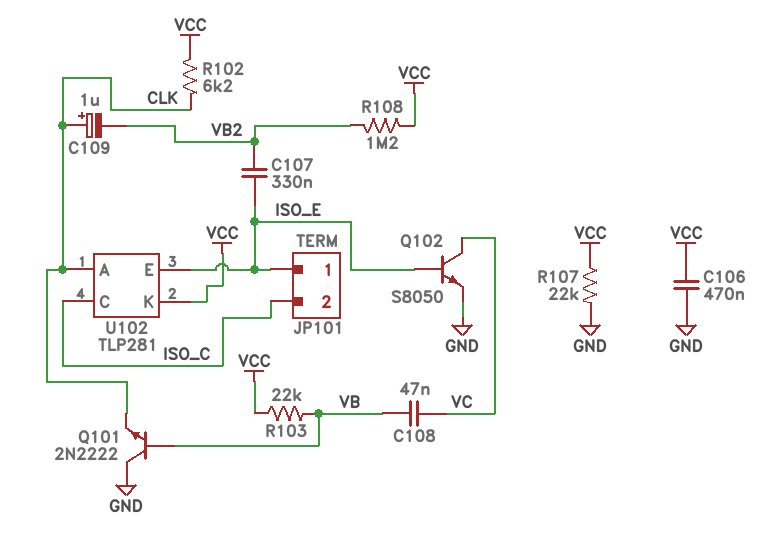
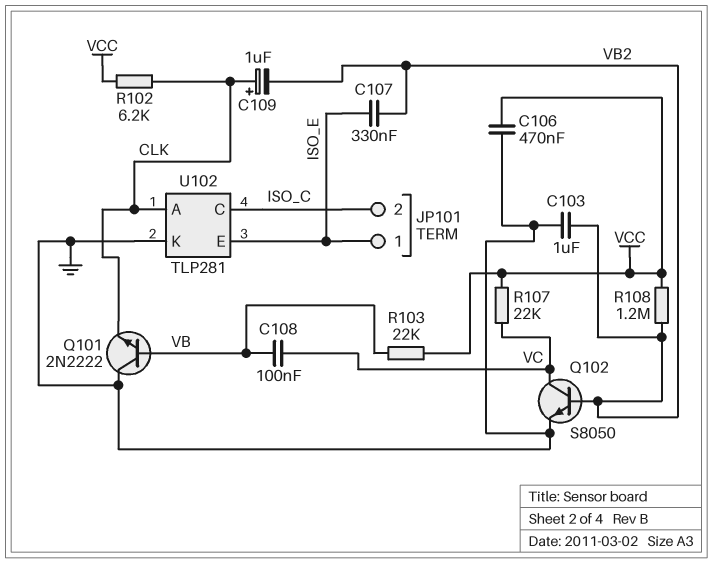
C103: none -> 1uF (GND, VB2)
C108: 47nF (VB, VC) -> 100nF (VB, VC)
Q102: NPN S8050 (B ISO_E, C VC, E GND) -> NPN S8050 (B VB2, C VC, E GND)
R107: 22k (GND, VCC) -> 22k (VC, VCC)
U102 pin K: VCC -> GND

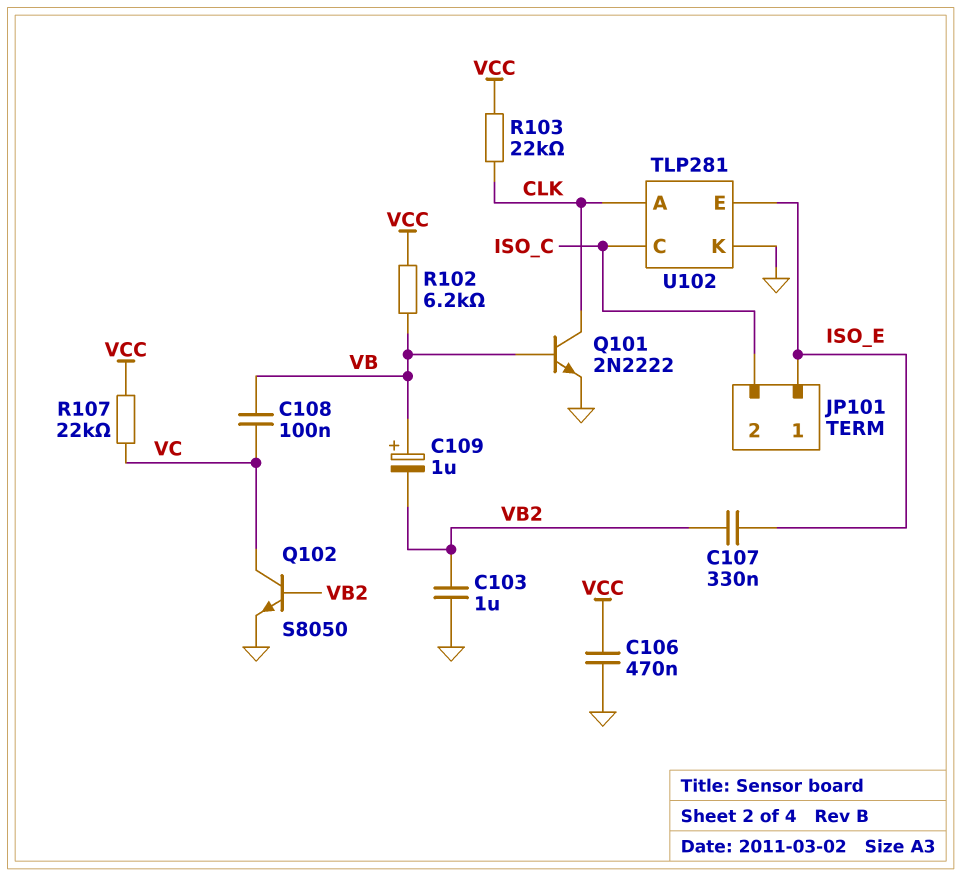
C109: 1uF (plus CLK, minus VB2) -> 1uF (plus VB, minus VB2)
Q101: NPN 2N2222 (B VB, C GND, E CLK) -> NPN 2N2222 (B VB, C CLK, E GND)
R102: 6.2k (CLK, VCC) -> 6.2k (VB, VCC)
R103: 22k (VB, VCC) -> 22k (CLK, VCC)
R108: 1.2M (VB2, VCC) -> none

